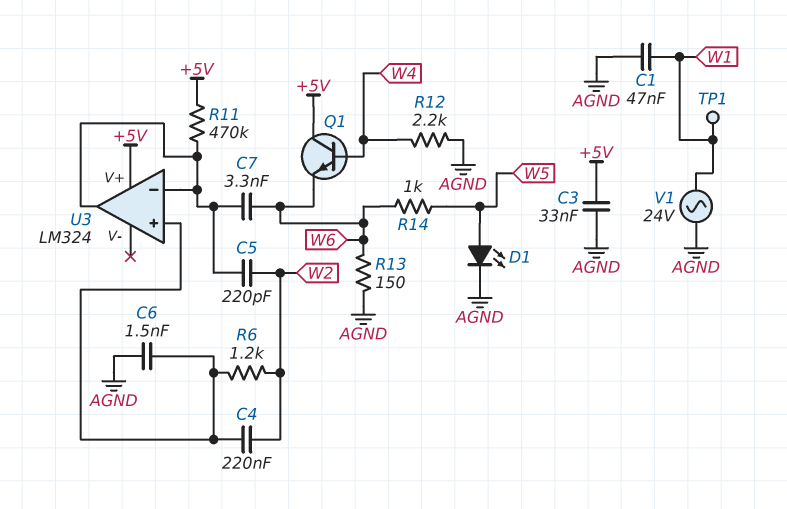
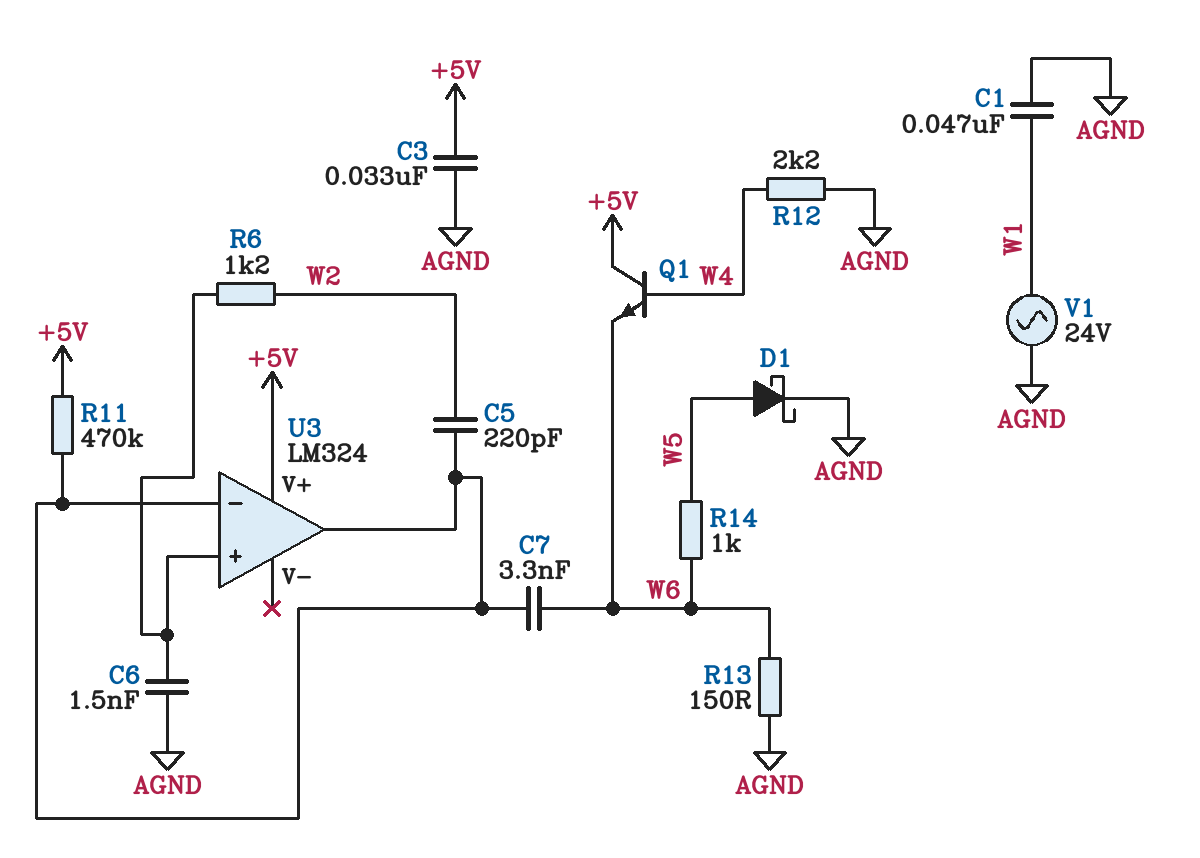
C4: 220nF (U3/in+, W2) -> none
D1: LED (A W5, K AGND) -> schottky (A W5, K AGND)
TP1: test point (W1) -> none

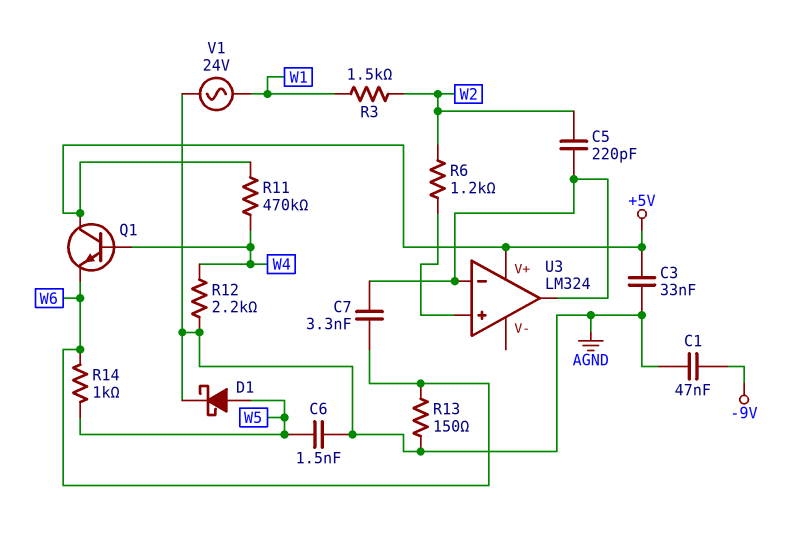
C1: 47nF (AGND, W1) -> 47nF (-9V, AGND)
C6: 1.5nF (AGND, U3/in+) -> 1.5nF (AGND, W5)
R3: none -> 1.5k (W1, W2)
R11: 470k (+5V, U3/in-) -> 470k (+5V, W4)

